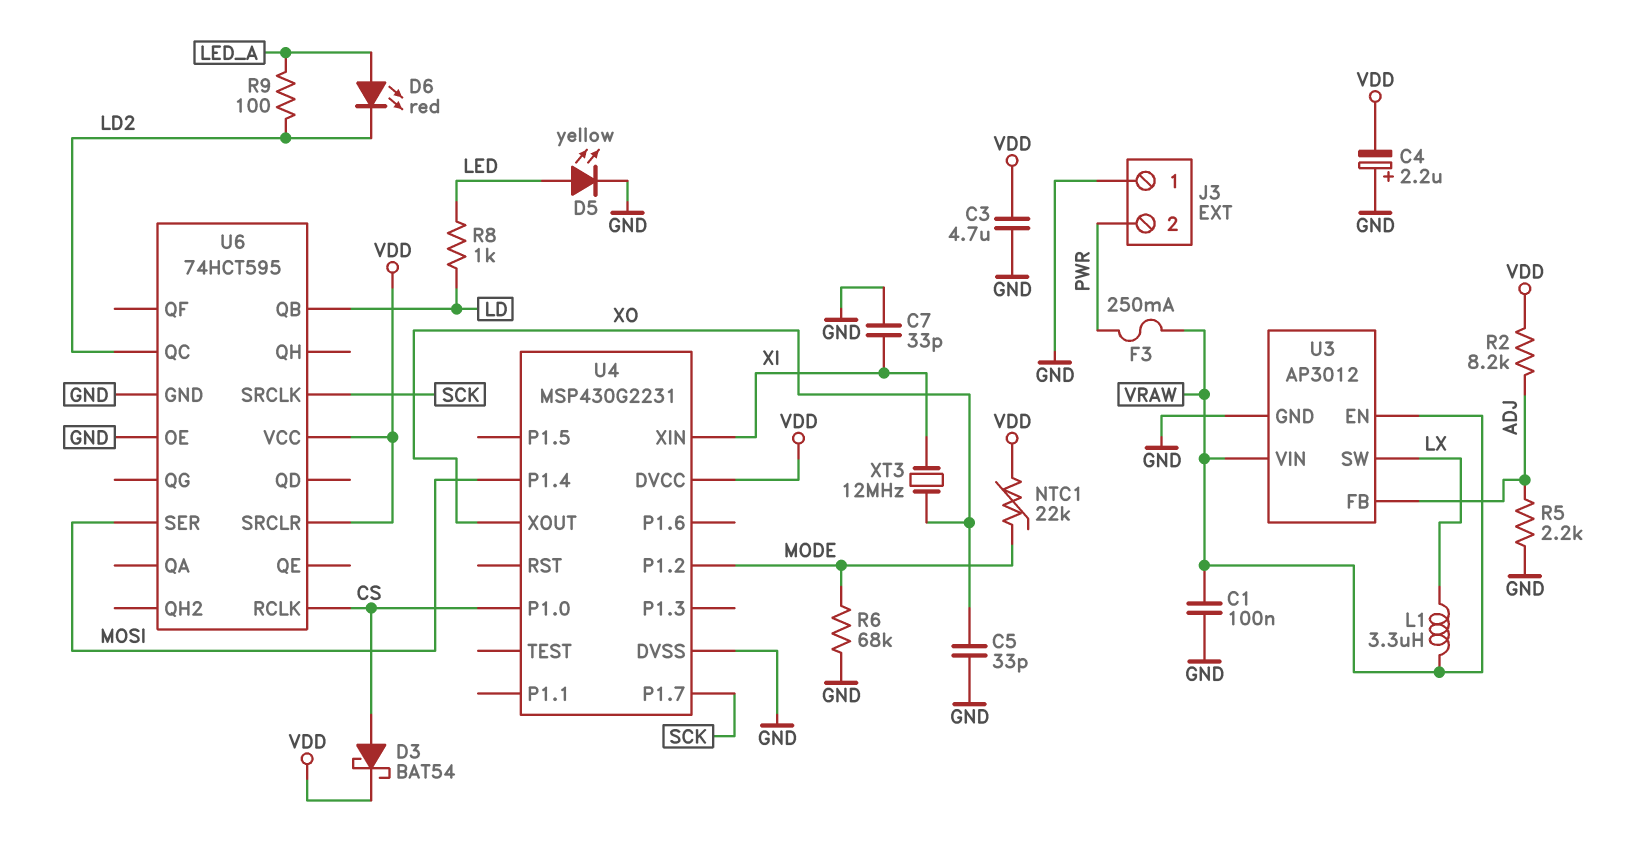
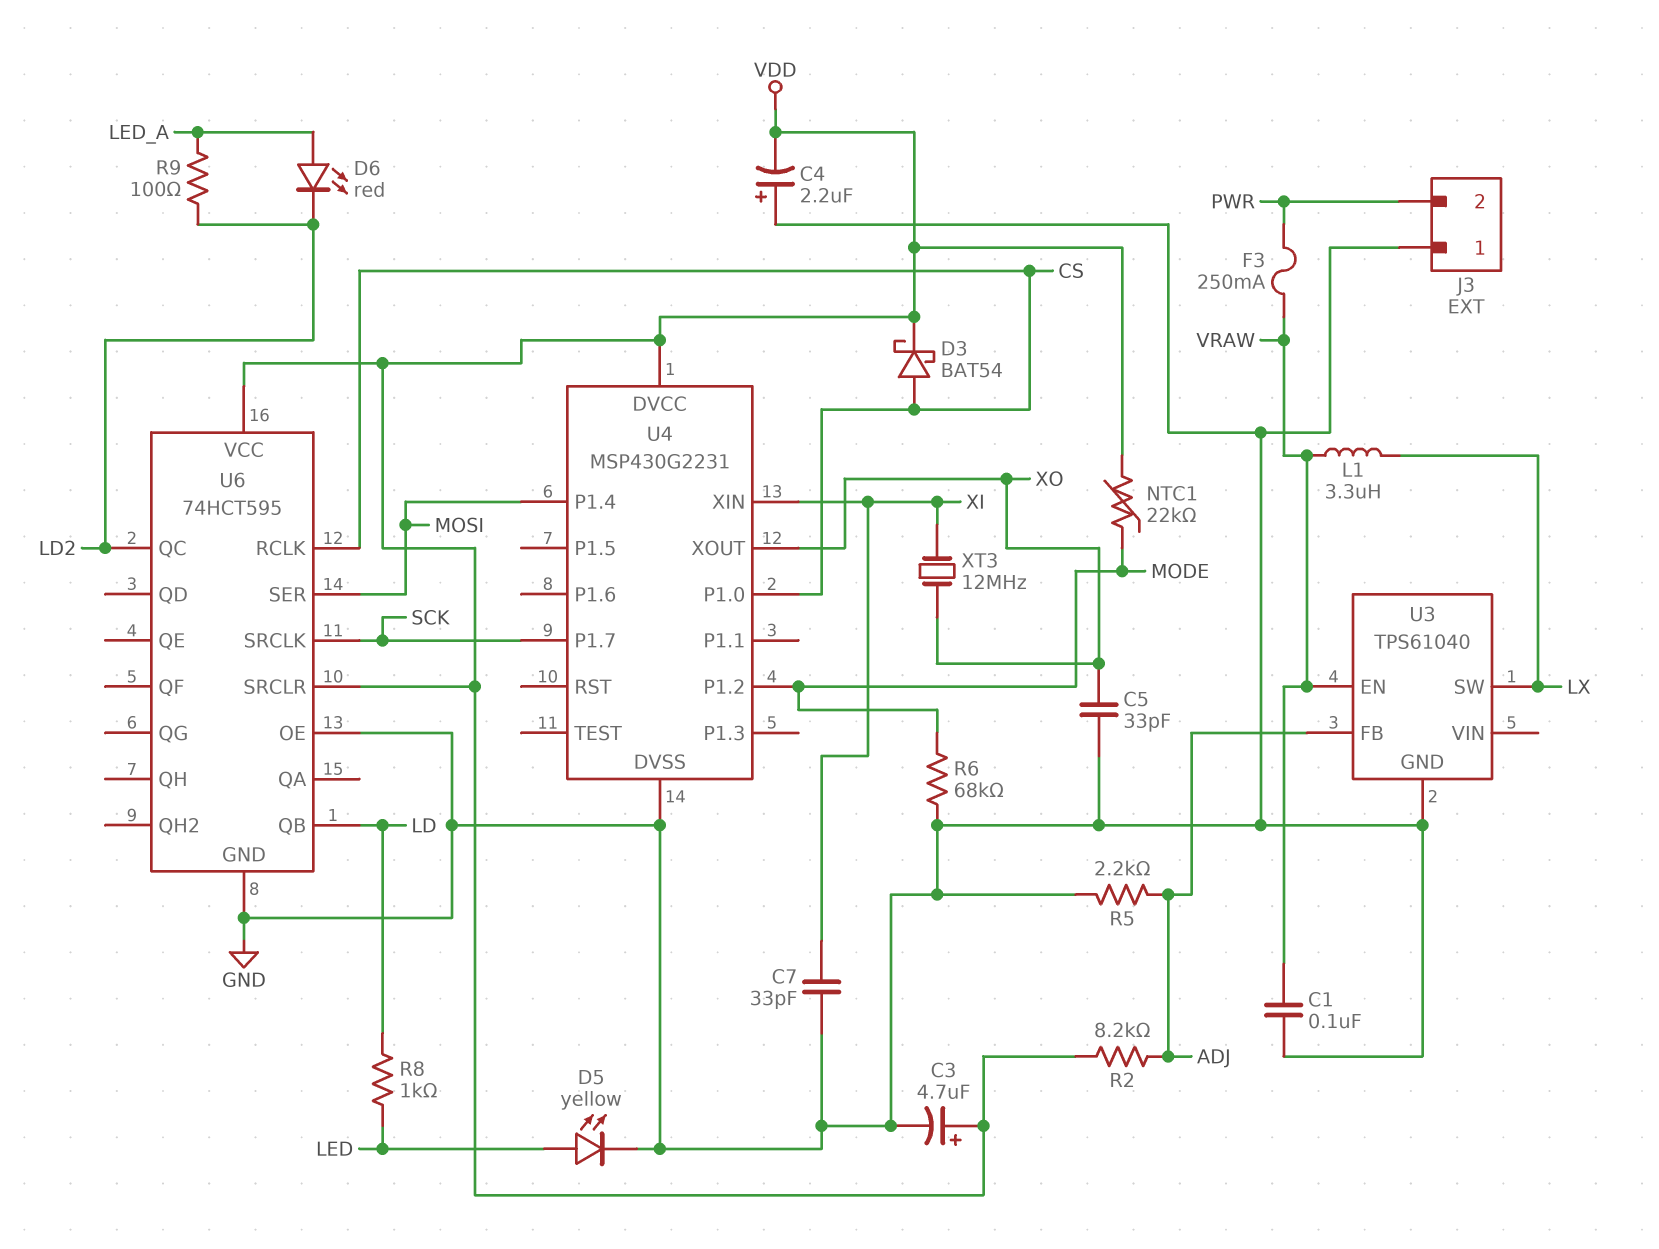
C3: 4.7uF (GND, VDD) -> 4.7uF (plus VDD, minus GND)
U3: AP3012 -> TPS61040
U3 pin VIN: VRAW -> none

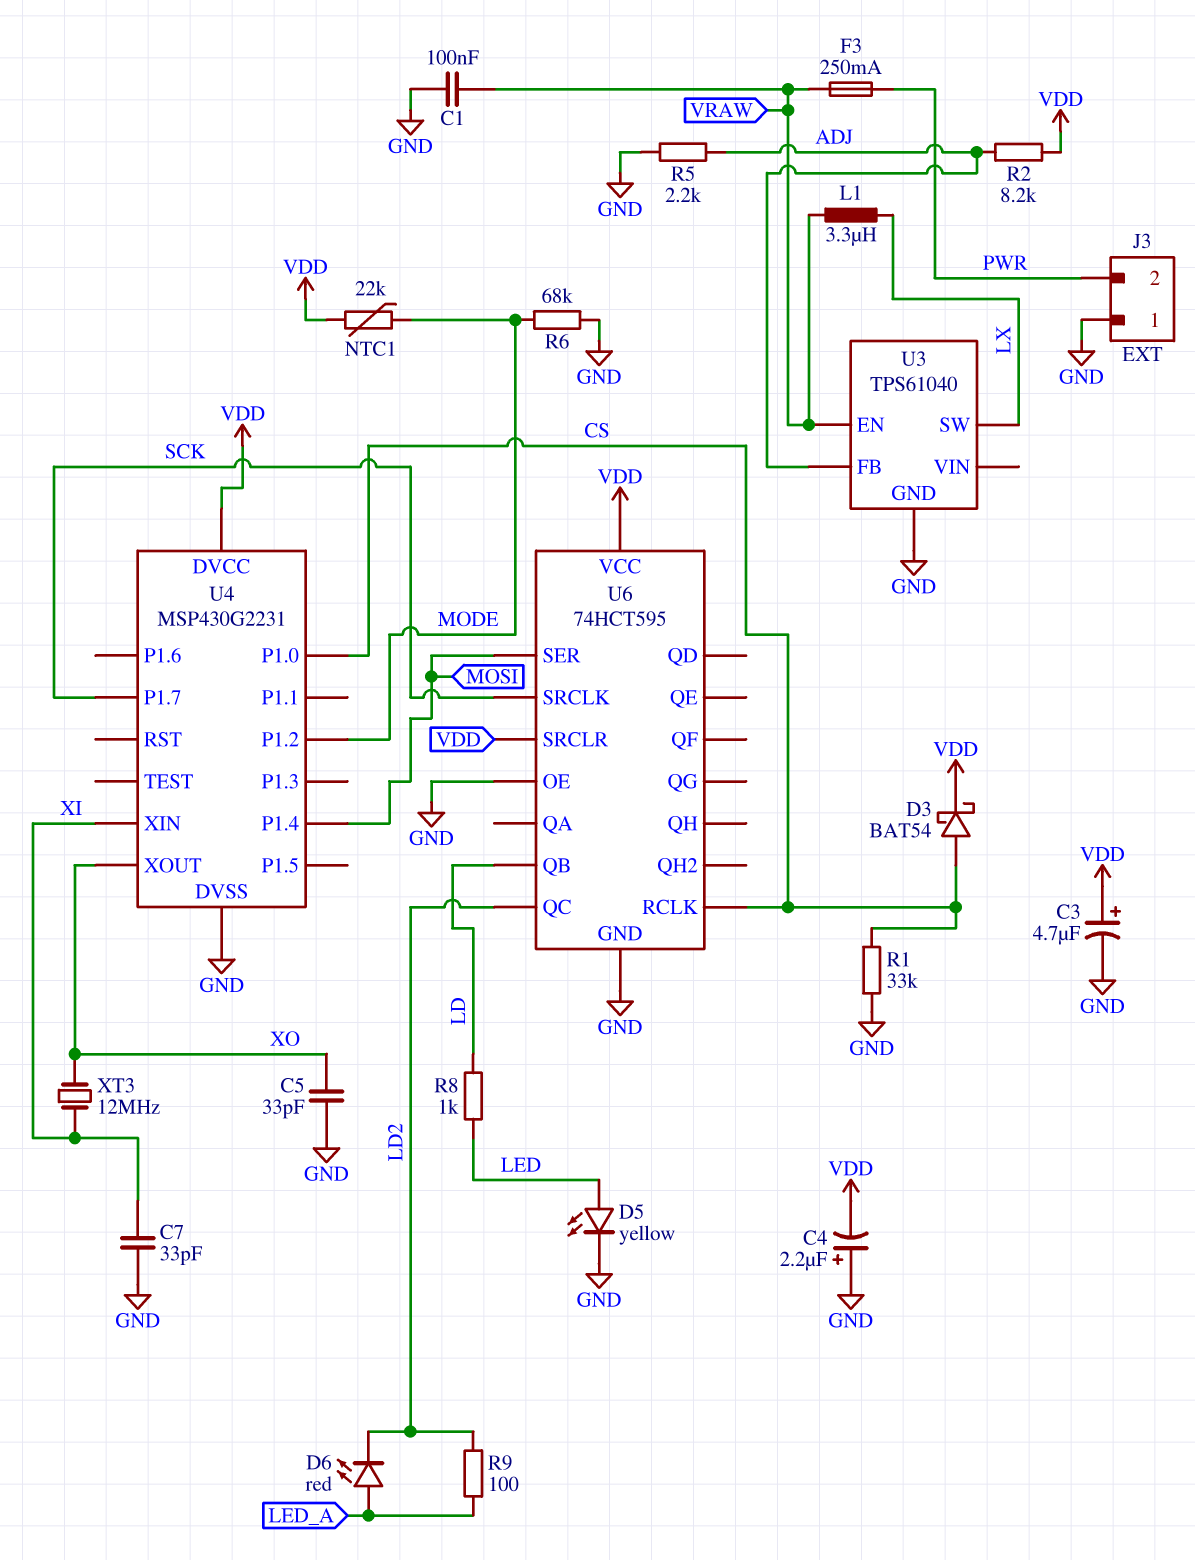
R1: none -> 33k (CS, GND)

